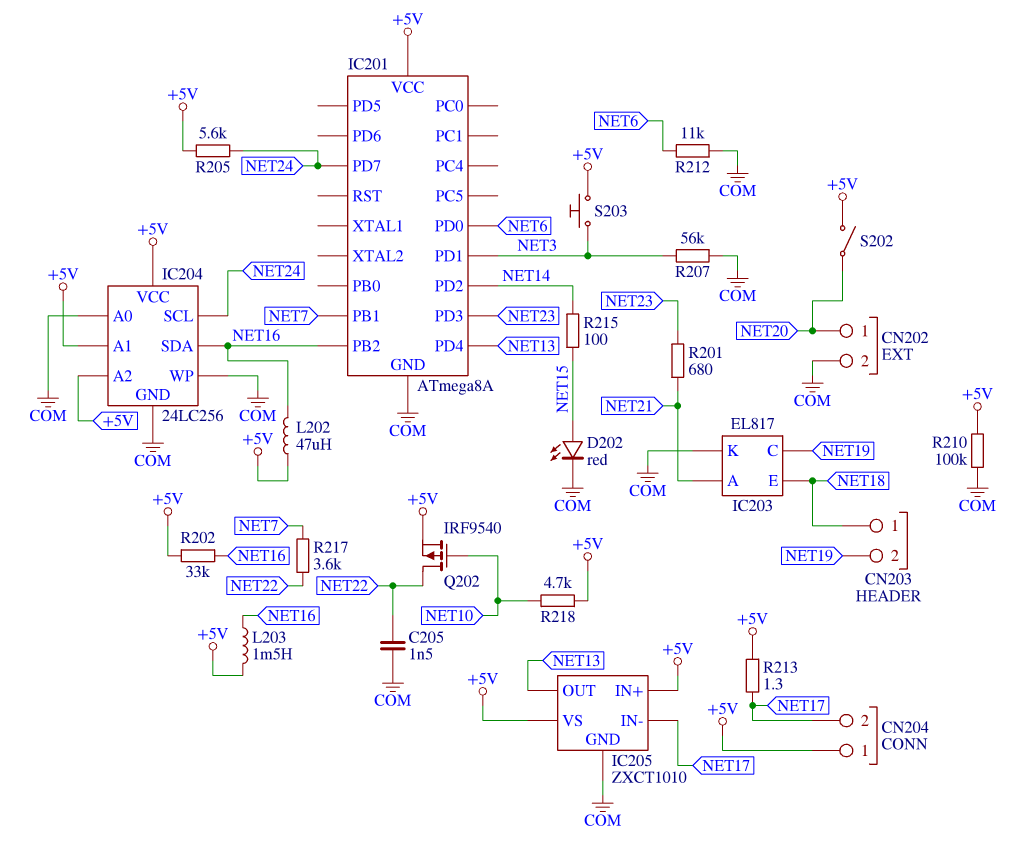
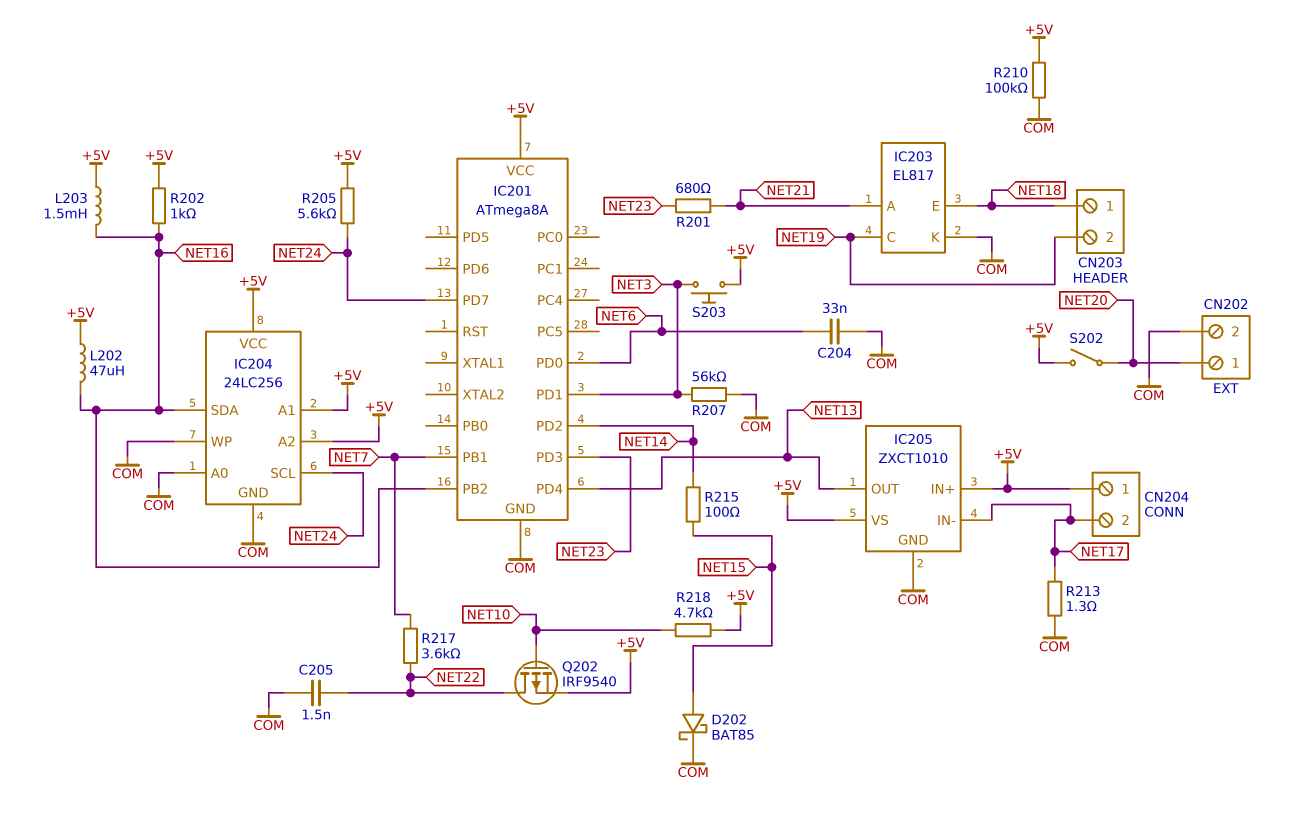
C204: none -> 33nF (COM, NET6)
D202: LED red (A NET15, K COM) -> schottky BAT85 (A NET15, K COM)
R202: 33k (+5V, NET16) -> 1k (+5V, NET16)
R212: 11k (COM, NET6) -> none
R213: 1.3 (+5V, NET17) -> 1.3 (COM, NET17)

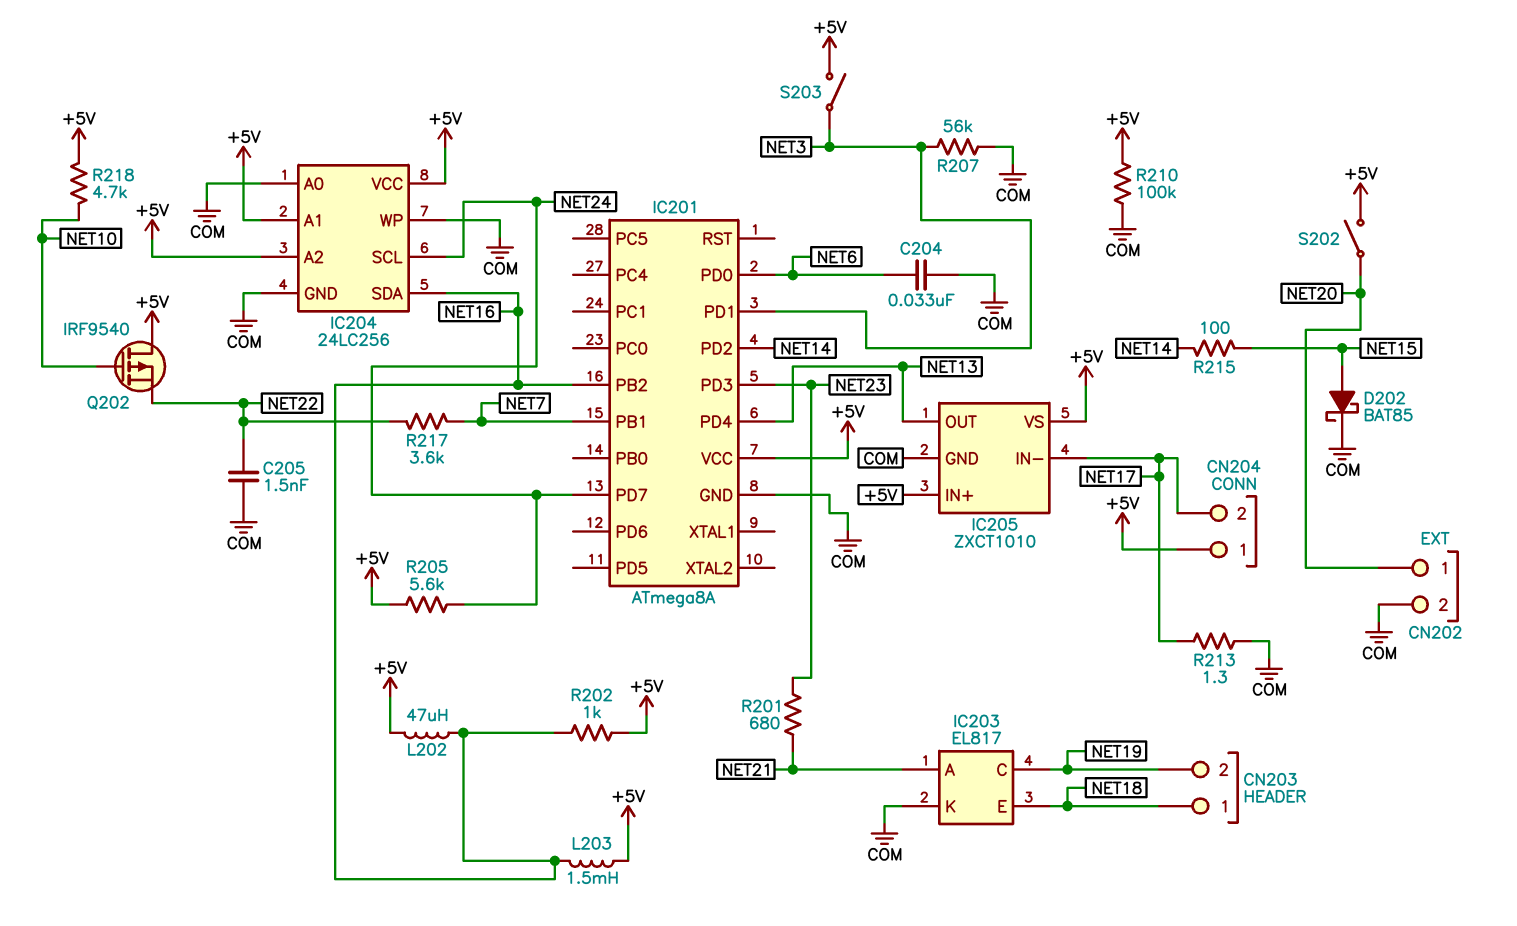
Q202: PMOS IRF9540 (G NET10, D NET22, S +5V) -> PMOS IRF9540 (G NET10, D +5V, S NET22)
S203: button (+5V, NET3) -> switch (+5V, NET3)

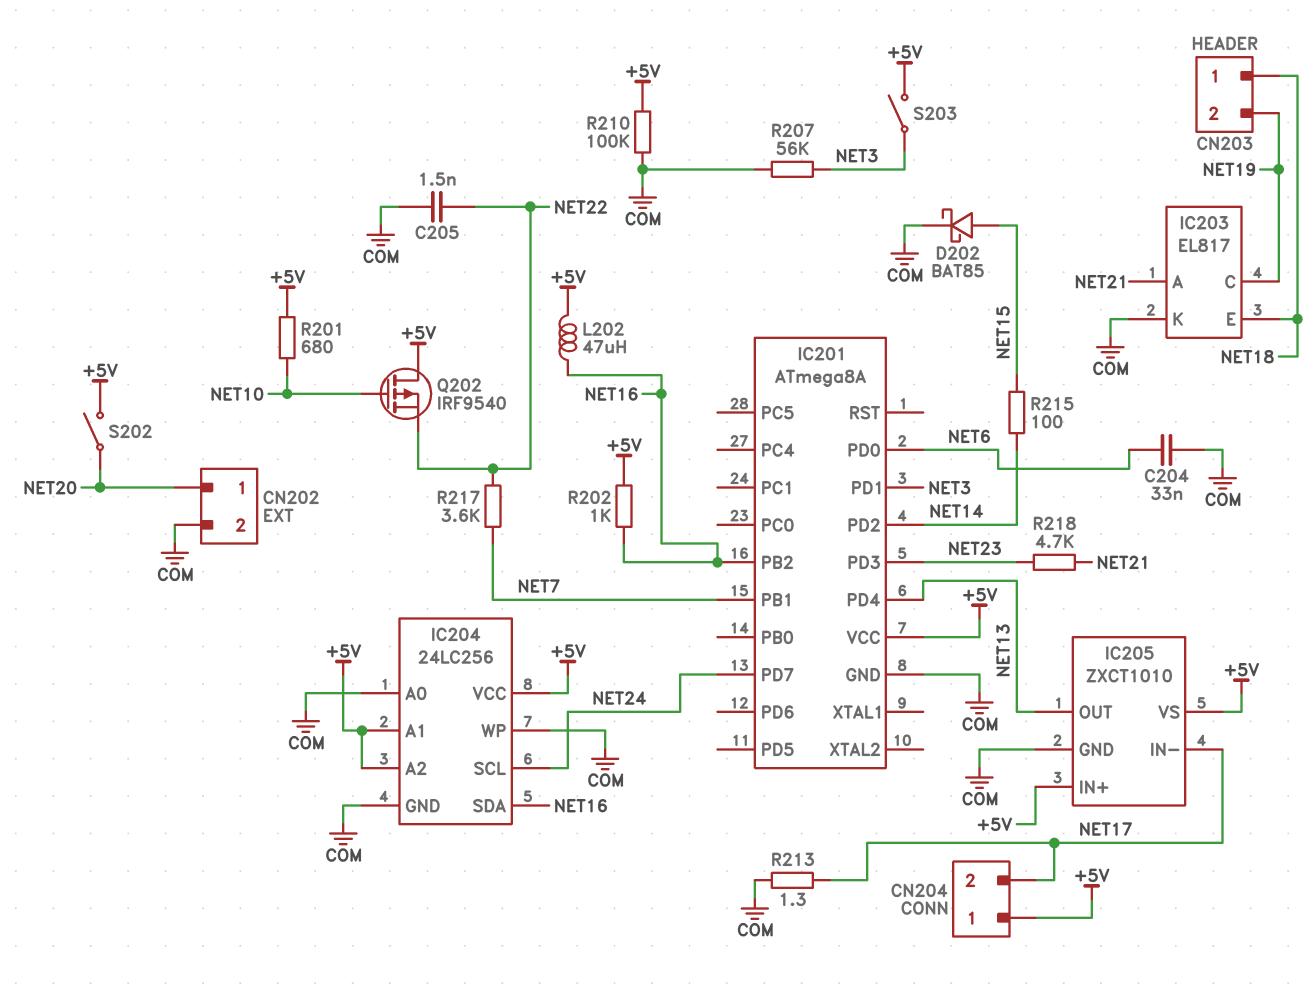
L203: 1.5mH (+5V, NET16) -> none
R201: 680 (NET21, NET23) -> 680 (+5V, NET10)
R205: 5.6k (+5V, NET24) -> none
R218: 4.7k (+5V, NET10) -> 4.7k (NET21, NET23)

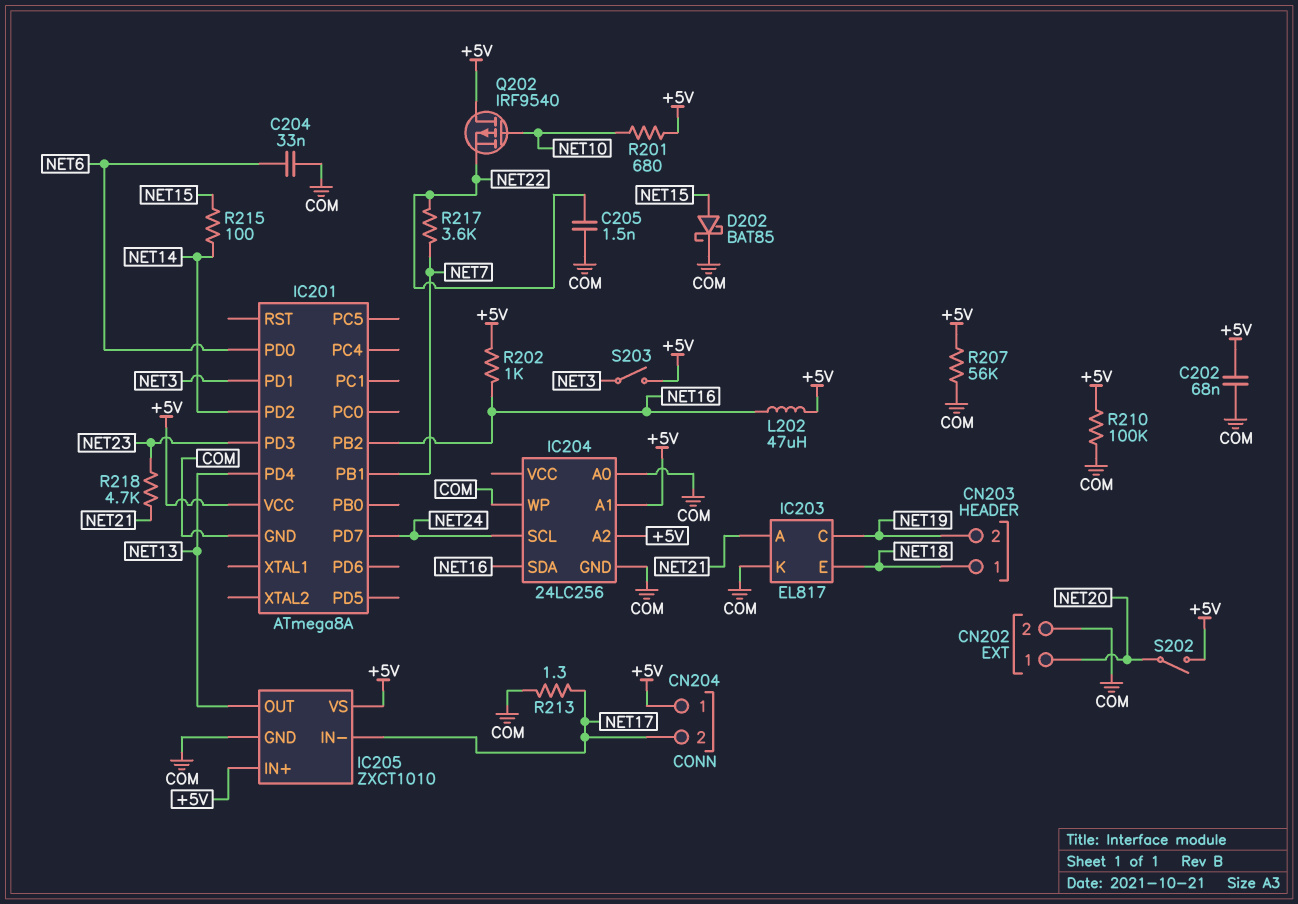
C202: none -> 68nF (+5V, COM)
IC204 pin VCC: +5V -> none
R207: 56k (COM, NET3) -> 56k (+5V, COM)

